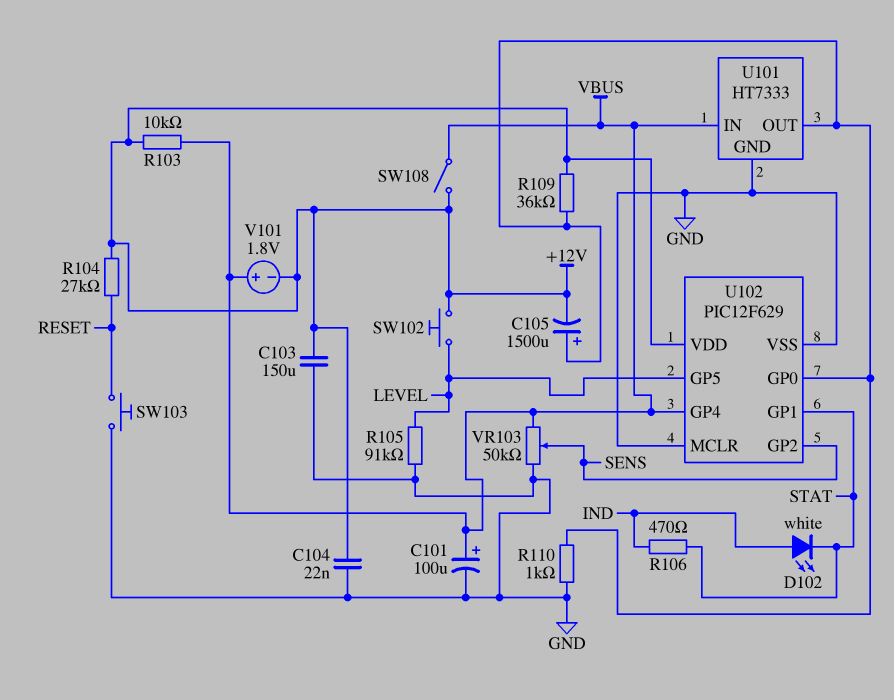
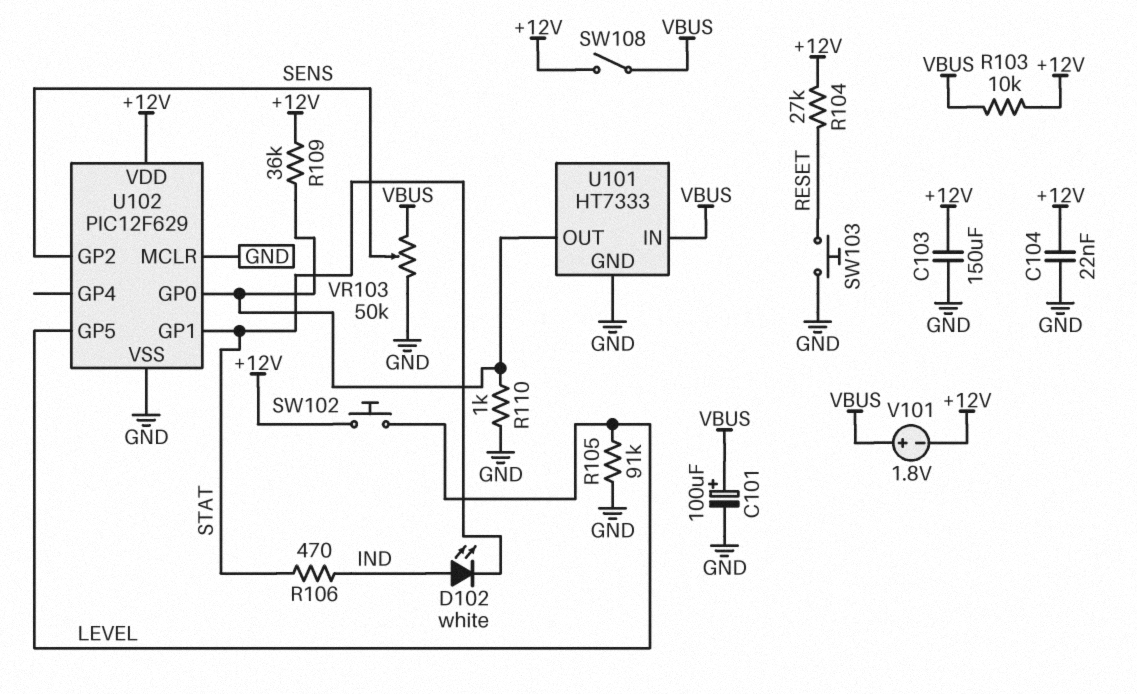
C105: 1500uF (plus U101/OUT, minus +12V) -> none
U102 pin GP4: VBUS -> none

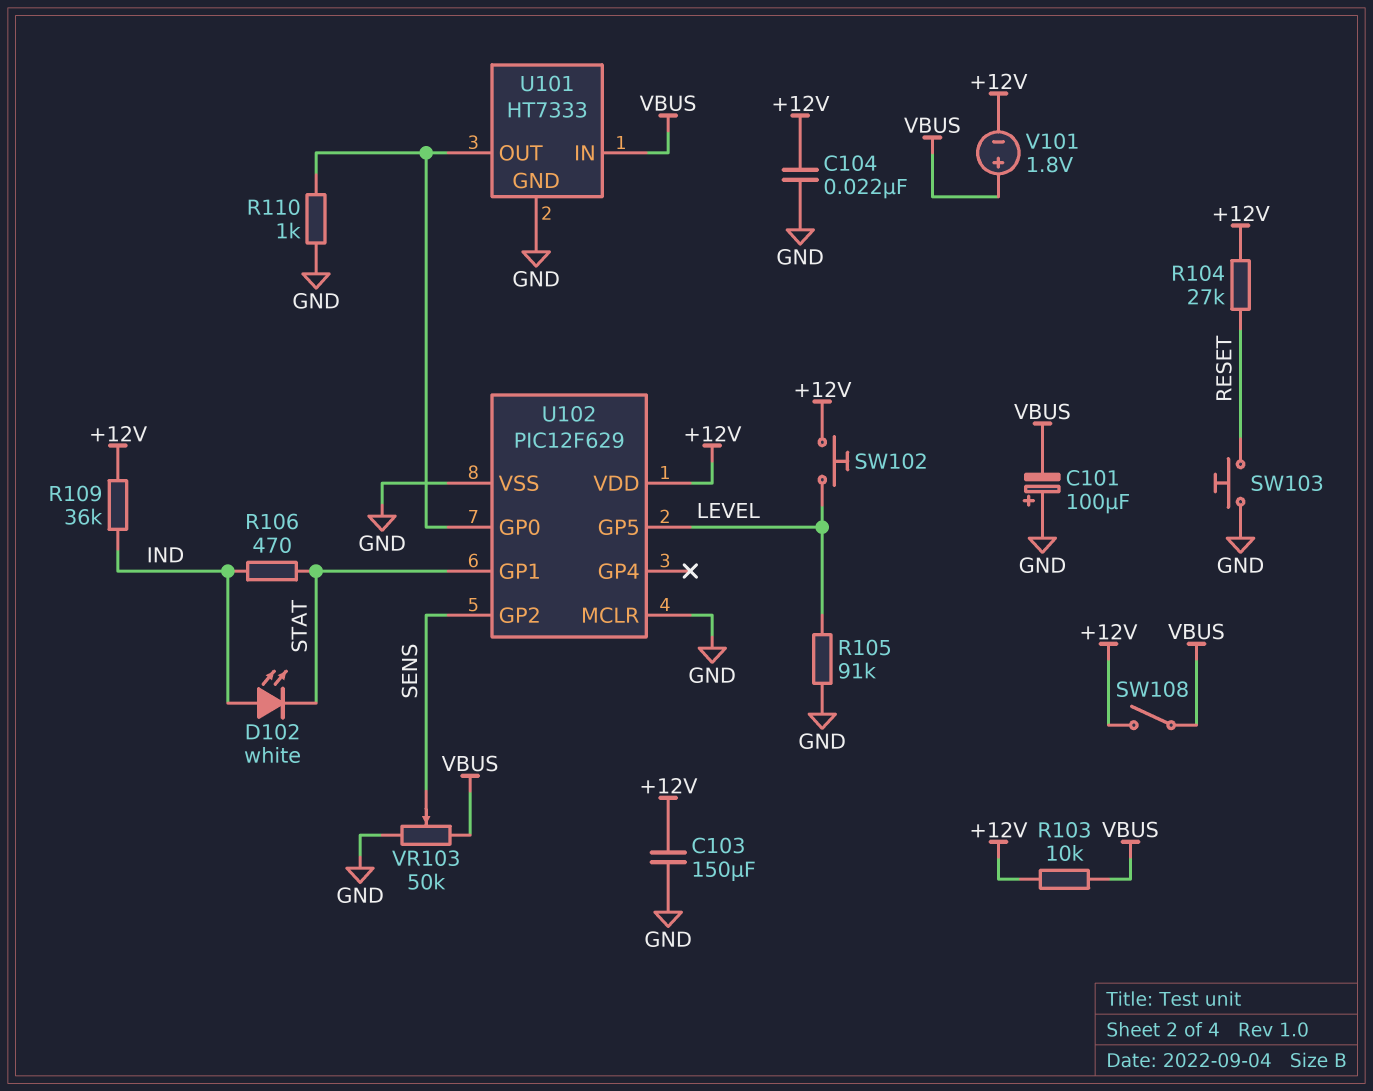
C101: 100uF (plus VBUS, minus GND) -> 100uF (plus GND, minus VBUS)
R109: 36k (+12V, U101/OUT) -> 36k (+12V, IND)

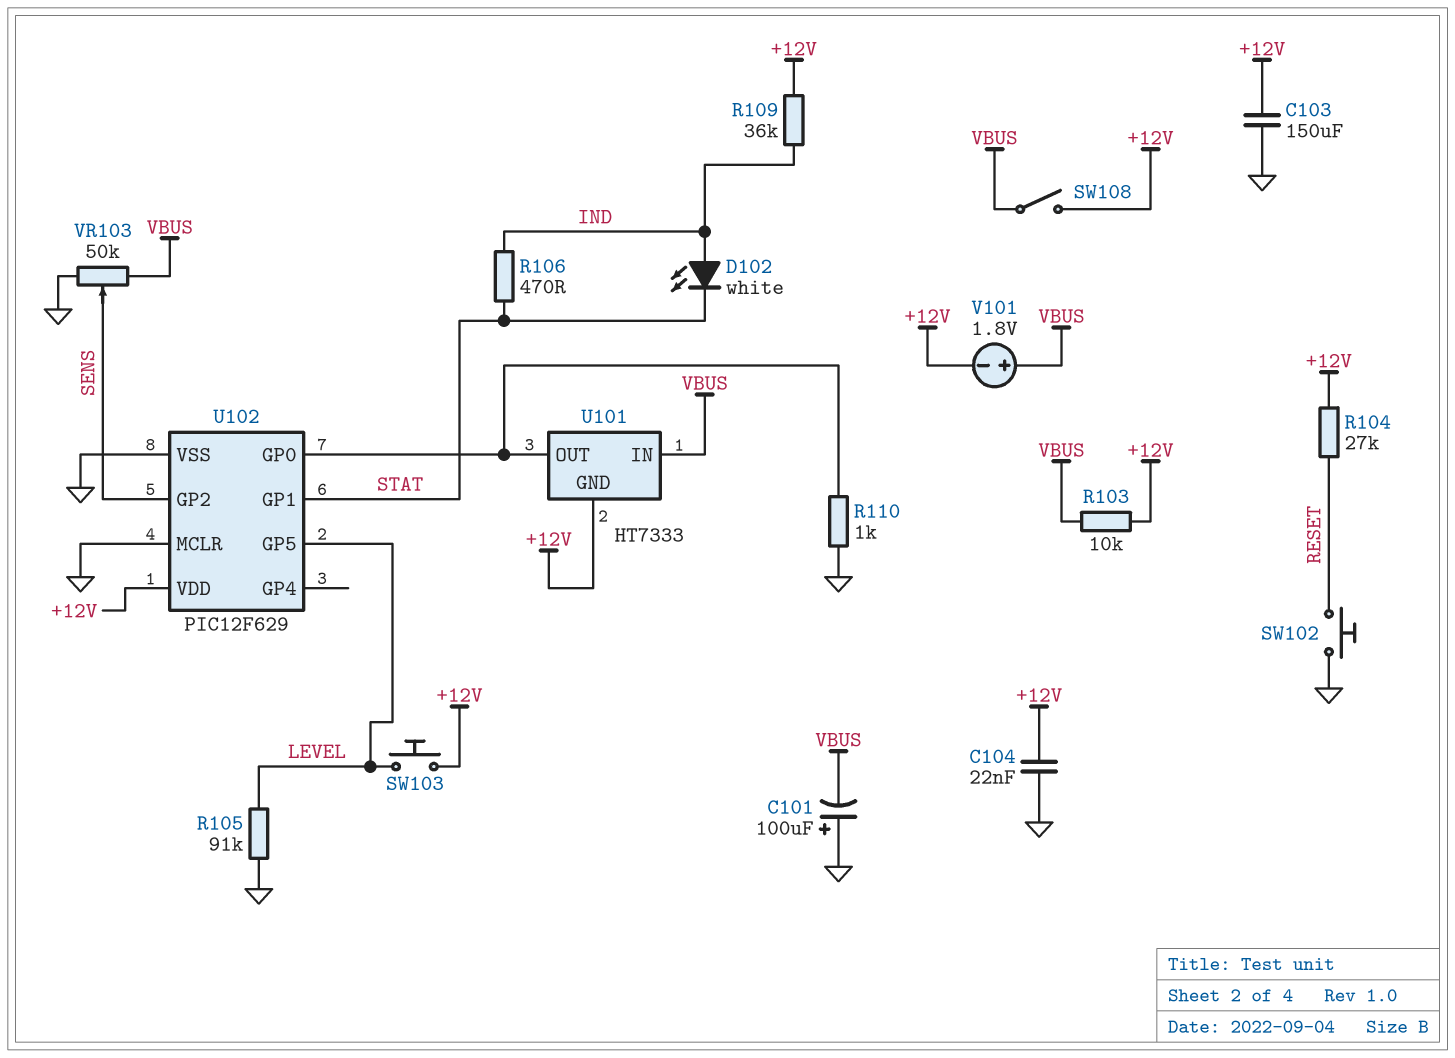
SW102: button (+12V, LEVEL) -> button (GND, RESET)
SW103: button (GND, RESET) -> button (+12V, LEVEL)
U101 pin GND: GND -> +12V

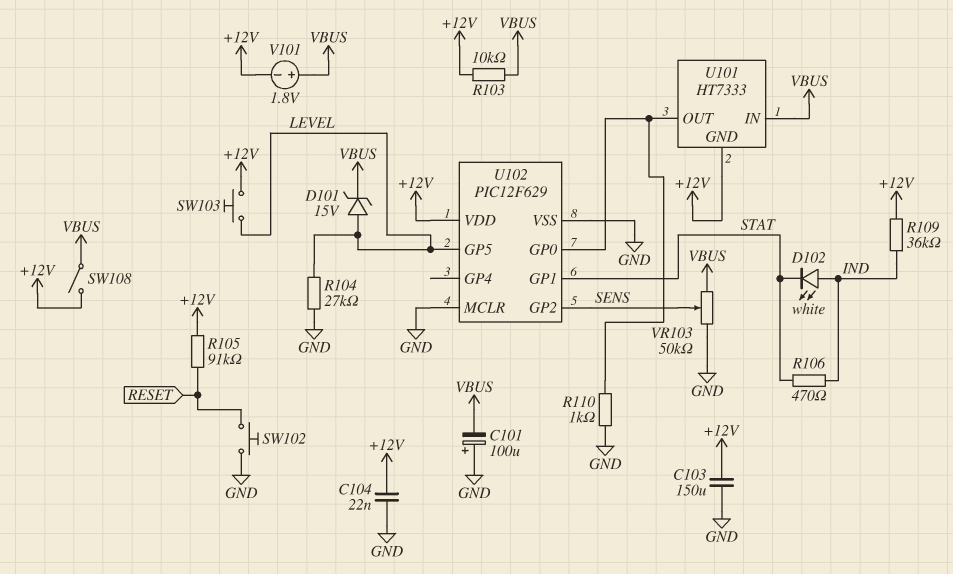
D101: none -> zener 15V (A LEVEL, K VBUS)
R104: 27k (+12V, RESET) -> 27k (GND, LEVEL)
R105: 91k (GND, LEVEL) -> 91k (+12V, RESET)

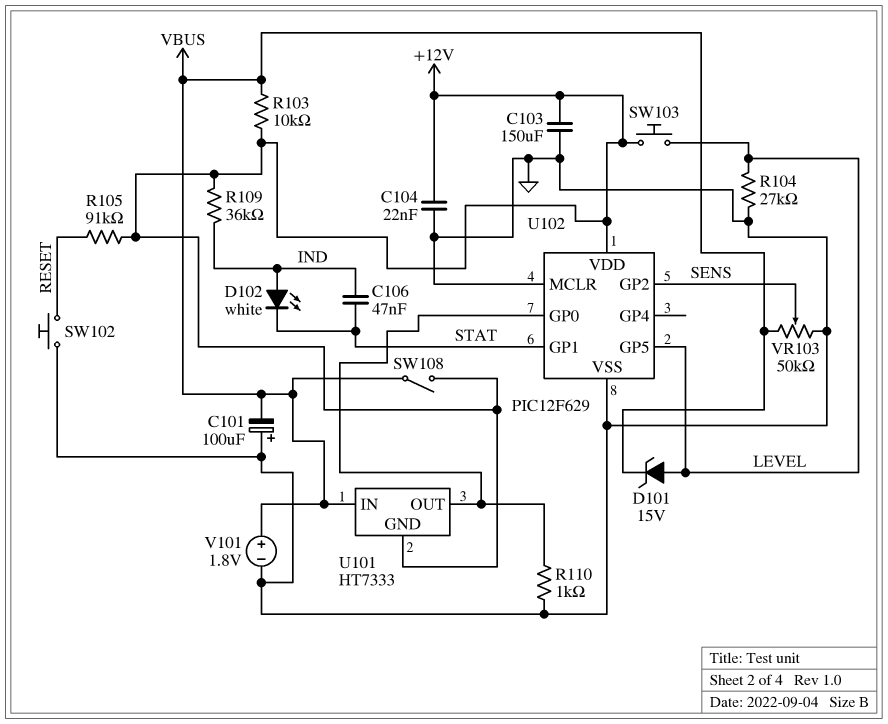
C106: none -> 47nF (IND, STAT)
R106: 470 (IND, STAT) -> none
V101: 1.8V (plus VBUS, minus +12V) -> 1.8V (plus VBUS, minus GND)

